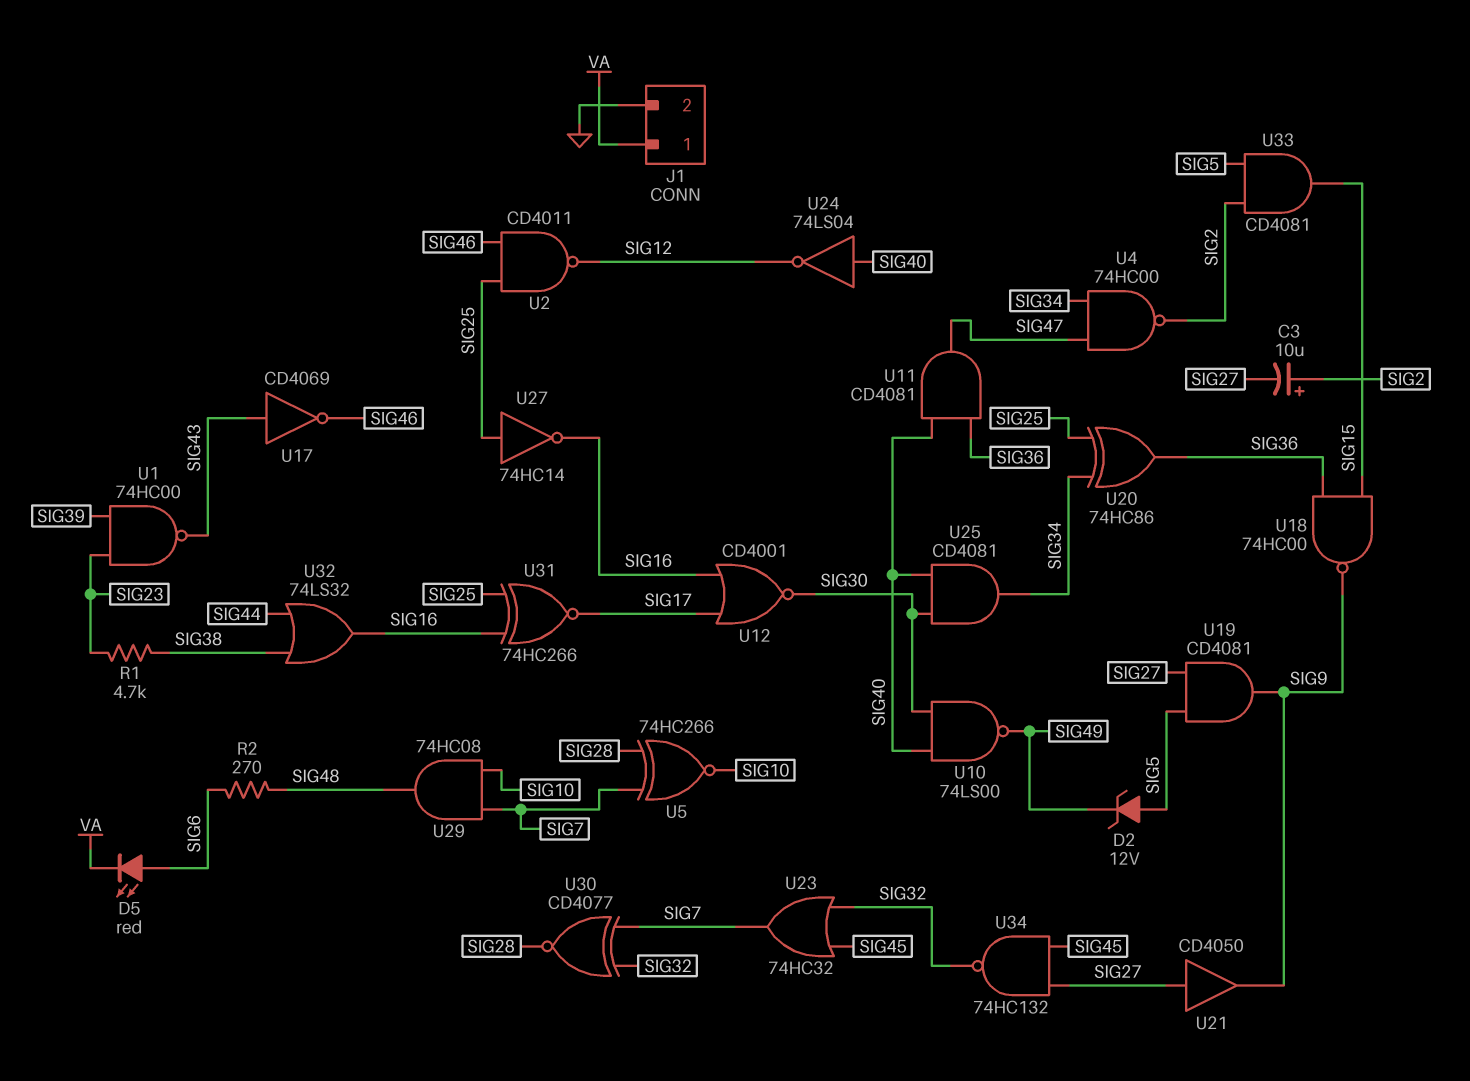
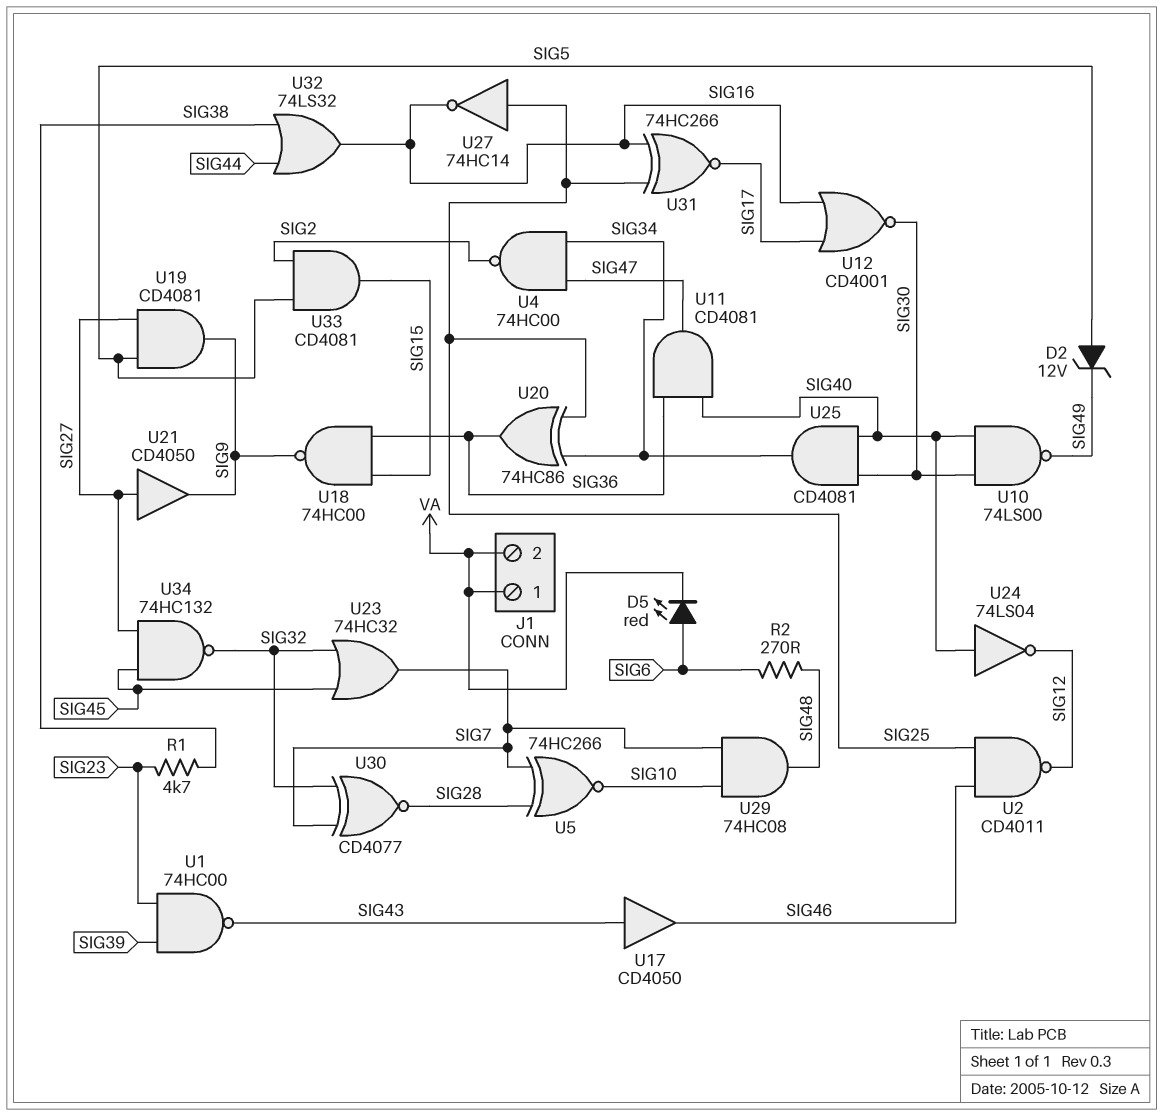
C3: 10uF (plus SIG2, minus SIG27) -> none
J1 pin 2: GND -> VA
U17: NOT CD4069 (in SIG43, out SIG46) -> buffer CD4050 (in SIG43, out SIG46)

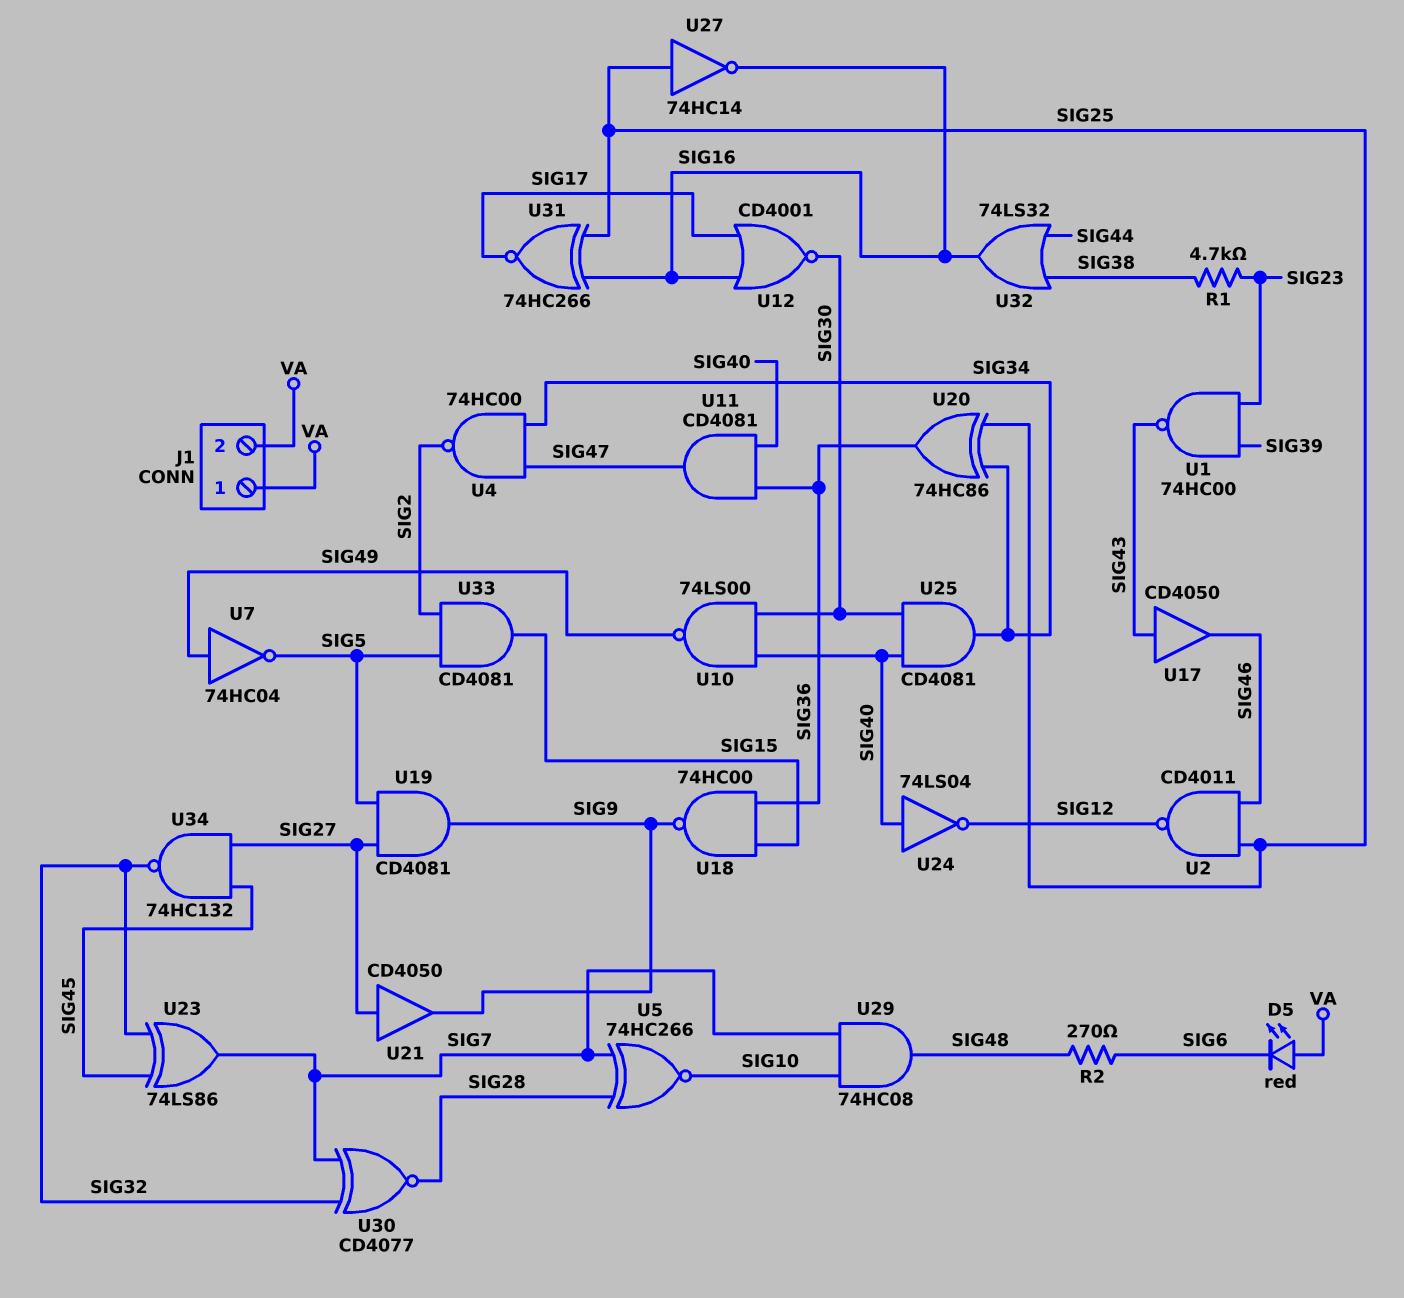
D2: zener 12V (A SIG5, K SIG49) -> none
D5: LED red (A SIG6, K VA) -> LED red (A VA, K SIG6)
U7: none -> NOT 74HC04 (in SIG49, out SIG5)
U23: OR 74HC32 (in SIG32, in SIG45, out SIG7) -> XOR 74LS86 (in SIG32, in SIG45, out SIG7)

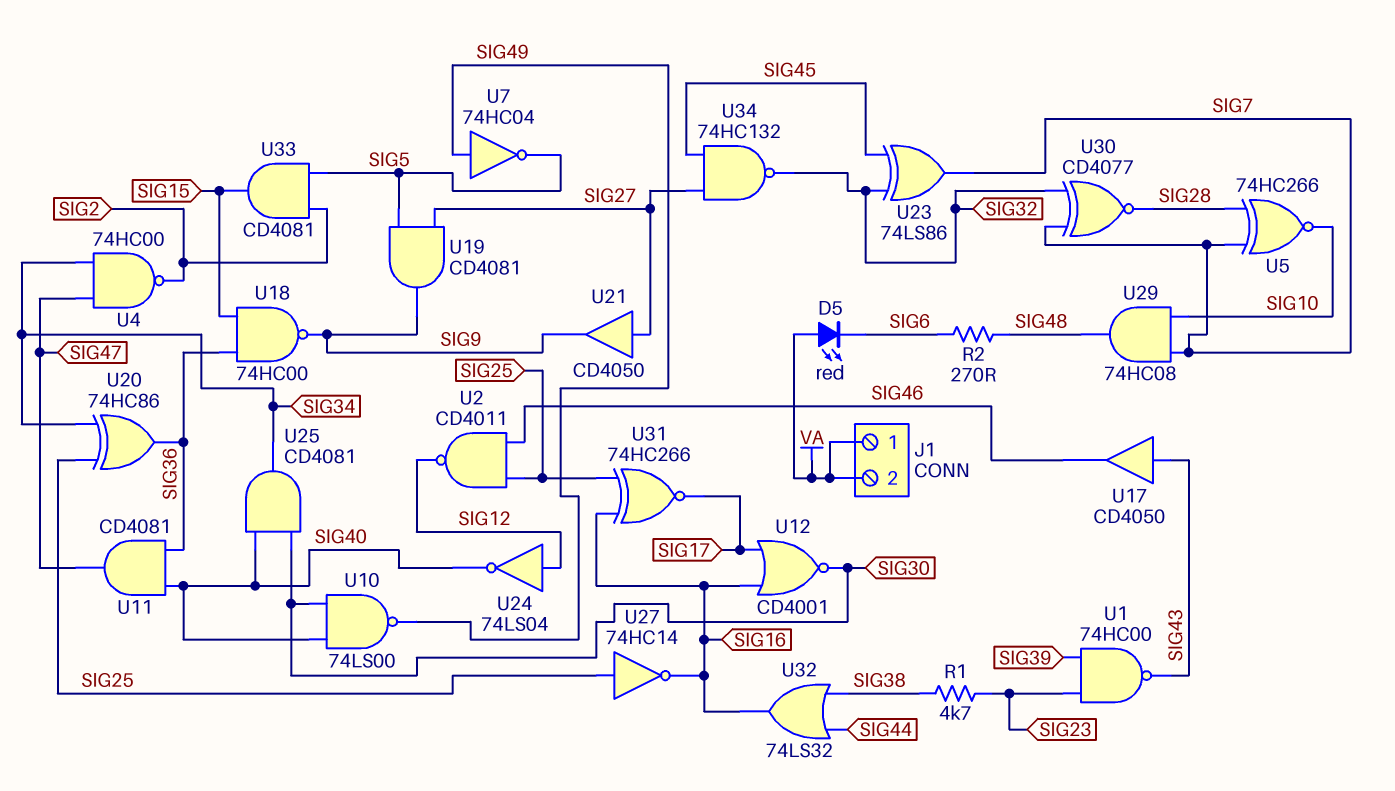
U24: NOT 74LS04 (in SIG40, out SIG12) -> NOT 74LS04 (in SIG12, out SIG40)

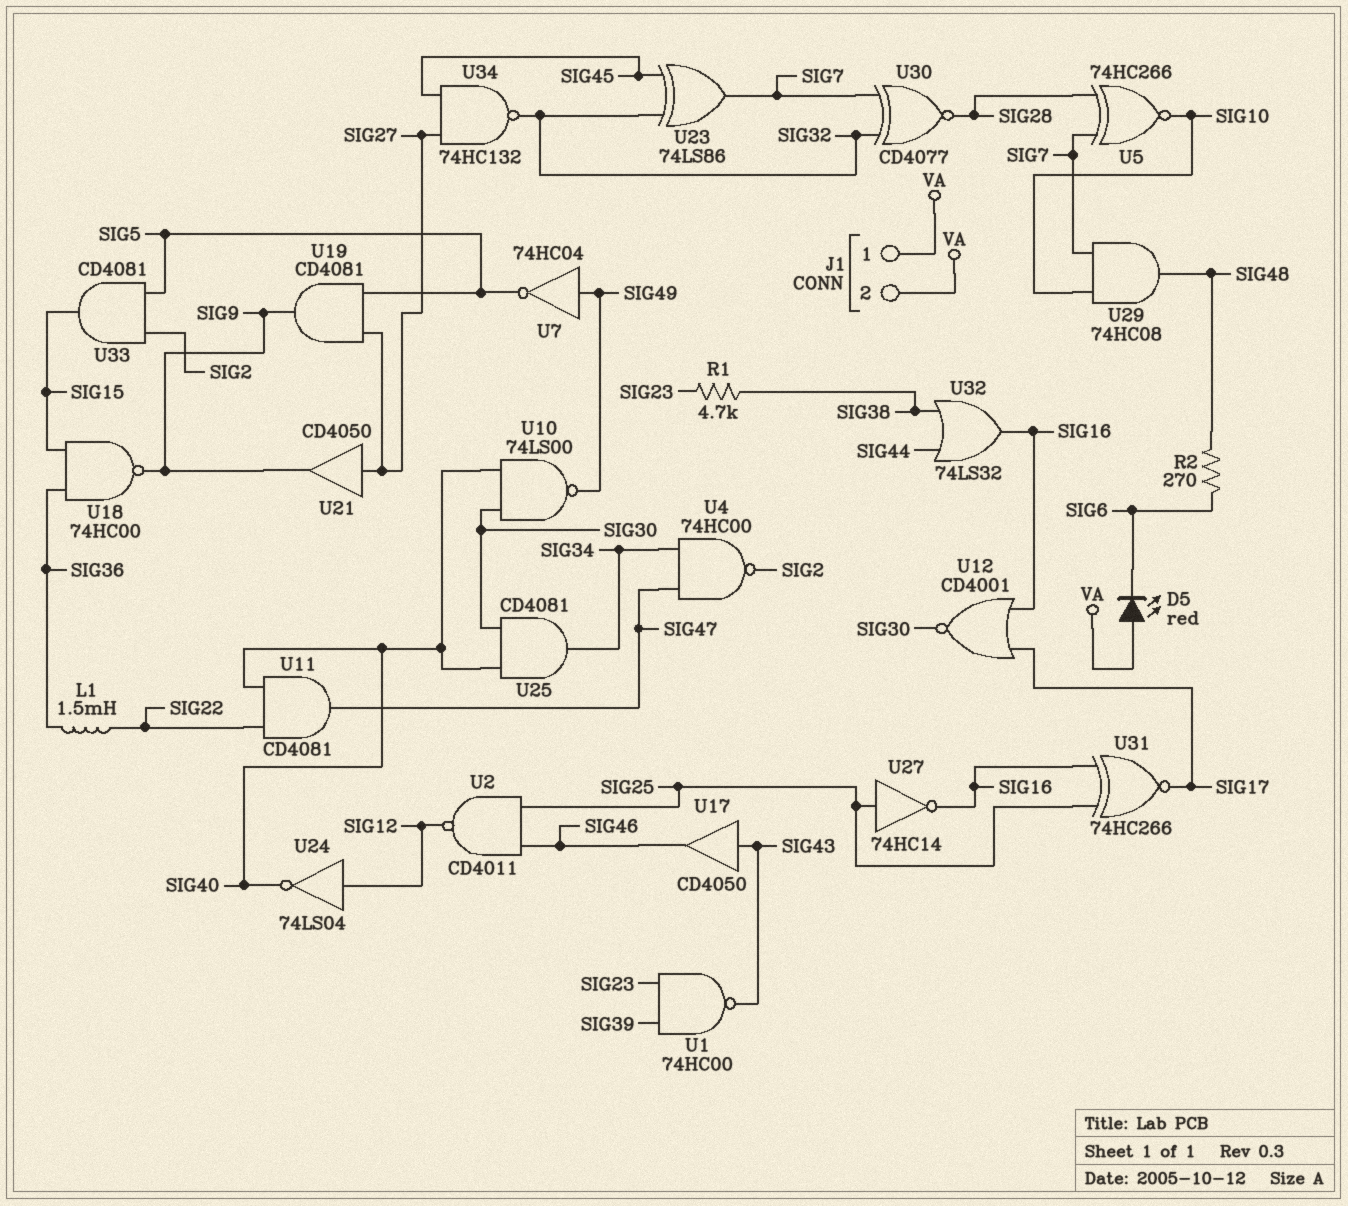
L1: none -> 1.5mH (SIG22, SIG36)
U11: AND CD4081 (in SIG36, in SIG40, out SIG47) -> AND CD4081 (in SIG22, in SIG40, out SIG47)
U20: XOR 74HC86 (in SIG25, in SIG34, out SIG36) -> none

